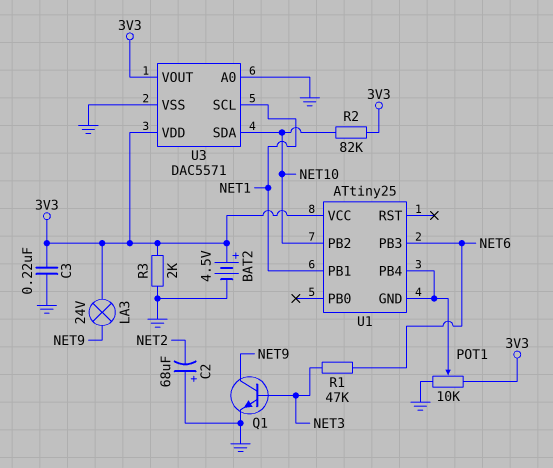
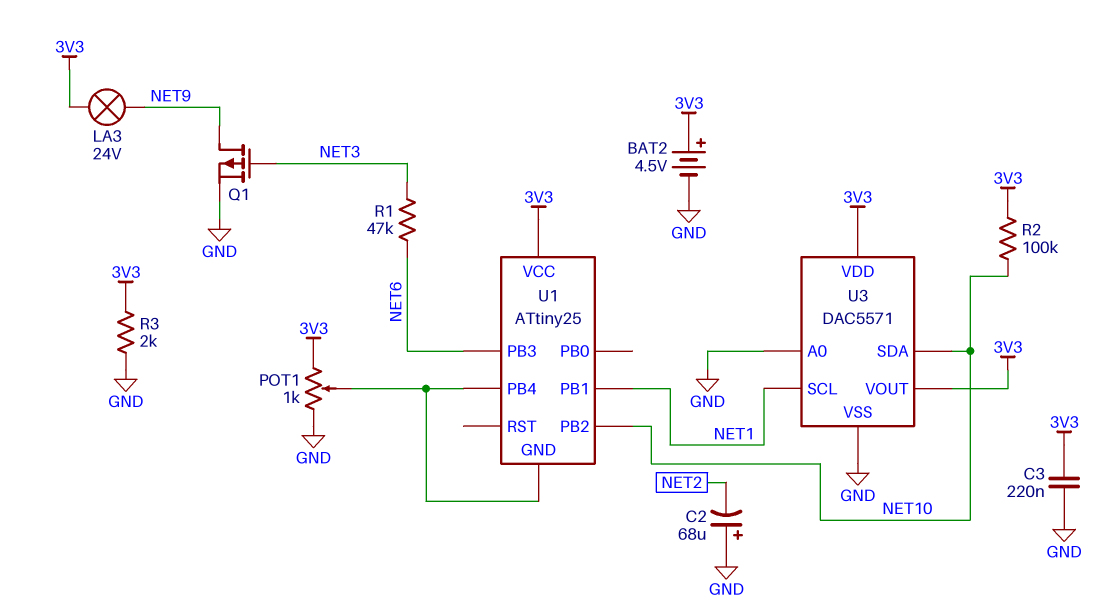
POT1: 10k (3V3, GND, wiper U1/GND) -> 1k (3V3, GND, wiper U1/GND)
Q1: NPN (B NET3, C NET9, E GND) -> PMOS (G NET3, D NET9, S GND)
R2: 82k (3V3, NET10) -> 100k (3V3, NET10)

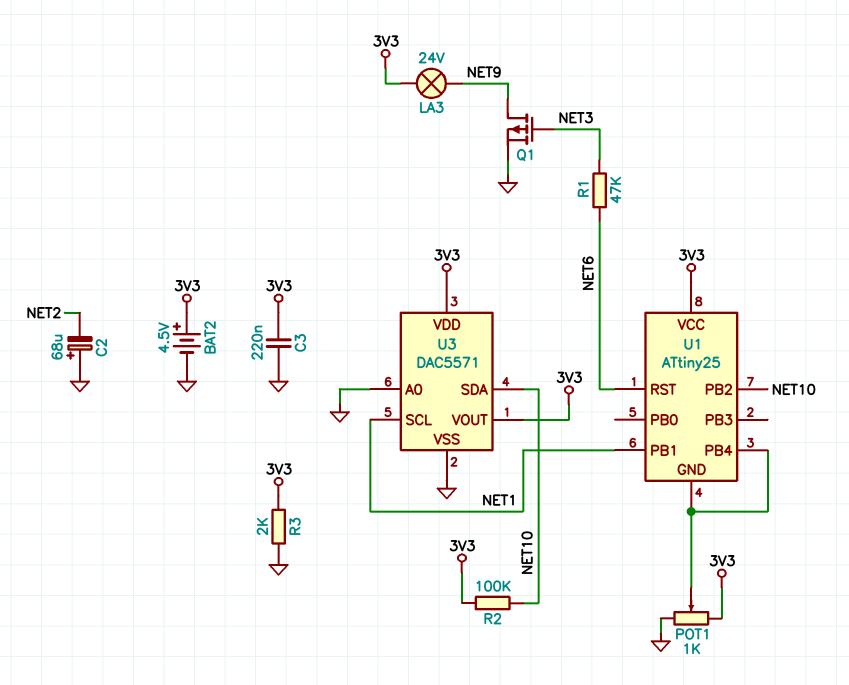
U1 pin PB3: NET6 -> none
U1 pin RST: none -> NET6

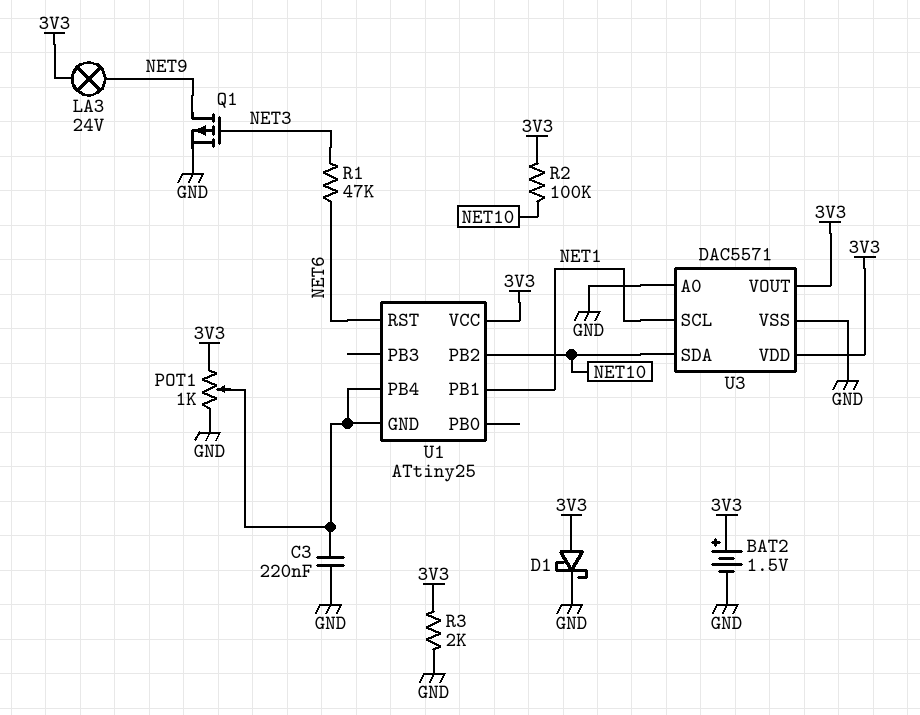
BAT2: 4.5V (plus 3V3, minus GND) -> 1.5V (plus 3V3, minus GND)
C2: 68uF (plus GND, minus NET2) -> none
C3: 220nF (3V3, GND) -> 220nF (GND, U1/GND)
D1: none -> schottky (A 3V3, K GND)

